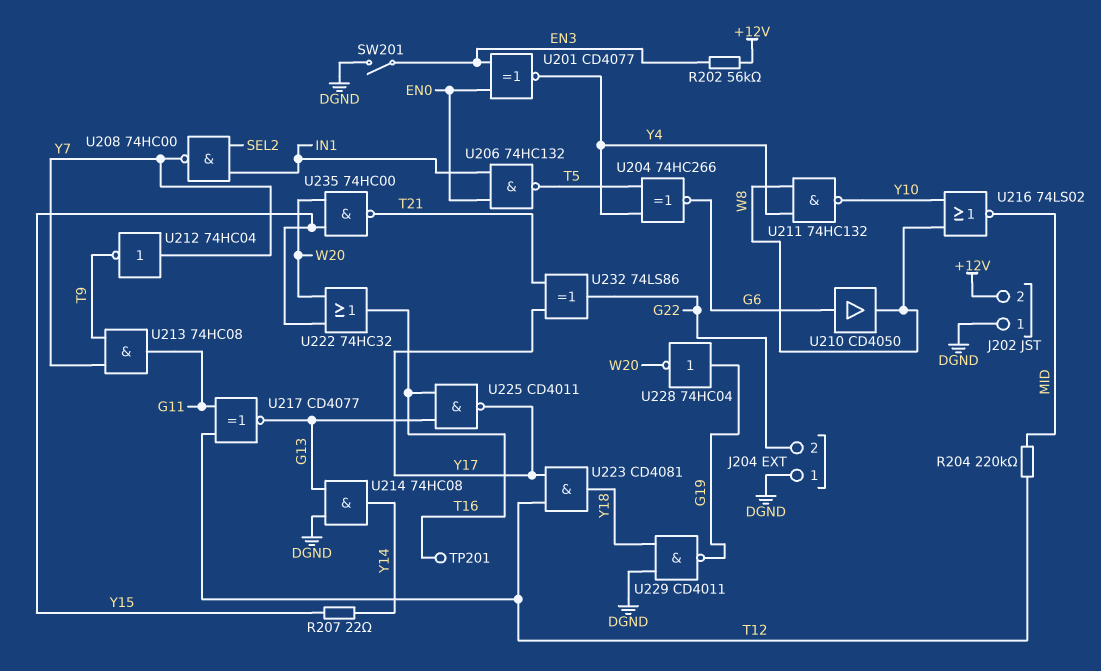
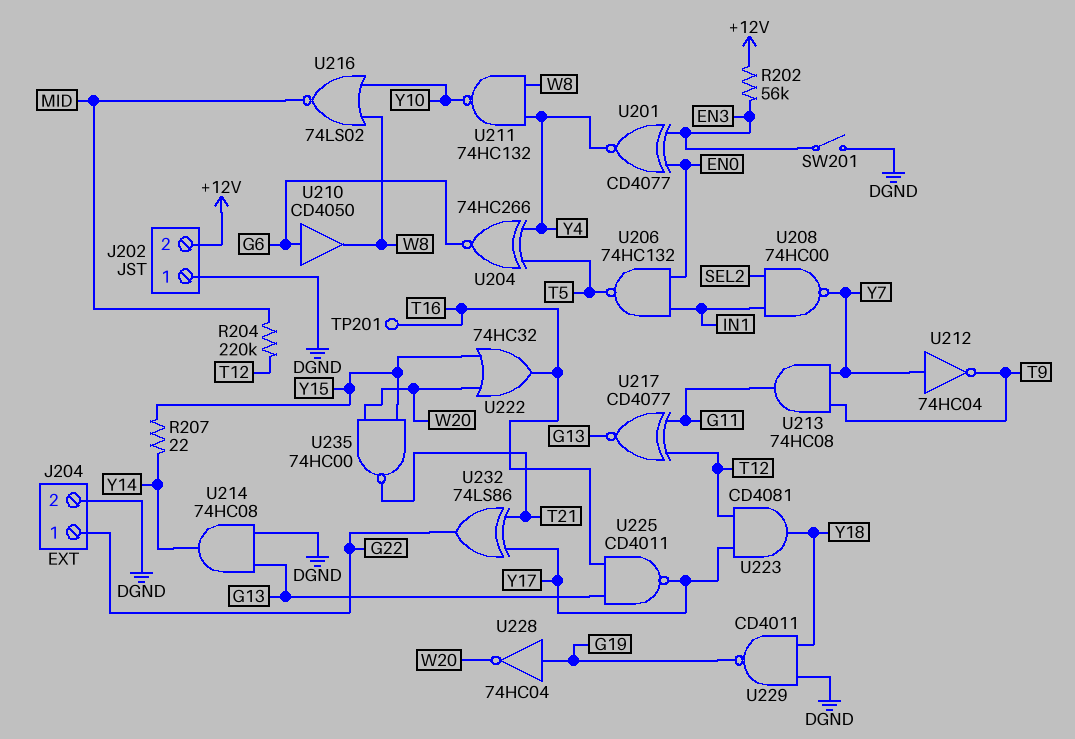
J204 pin 1: DGND -> G22
J204 pin 2: G22 -> DGND

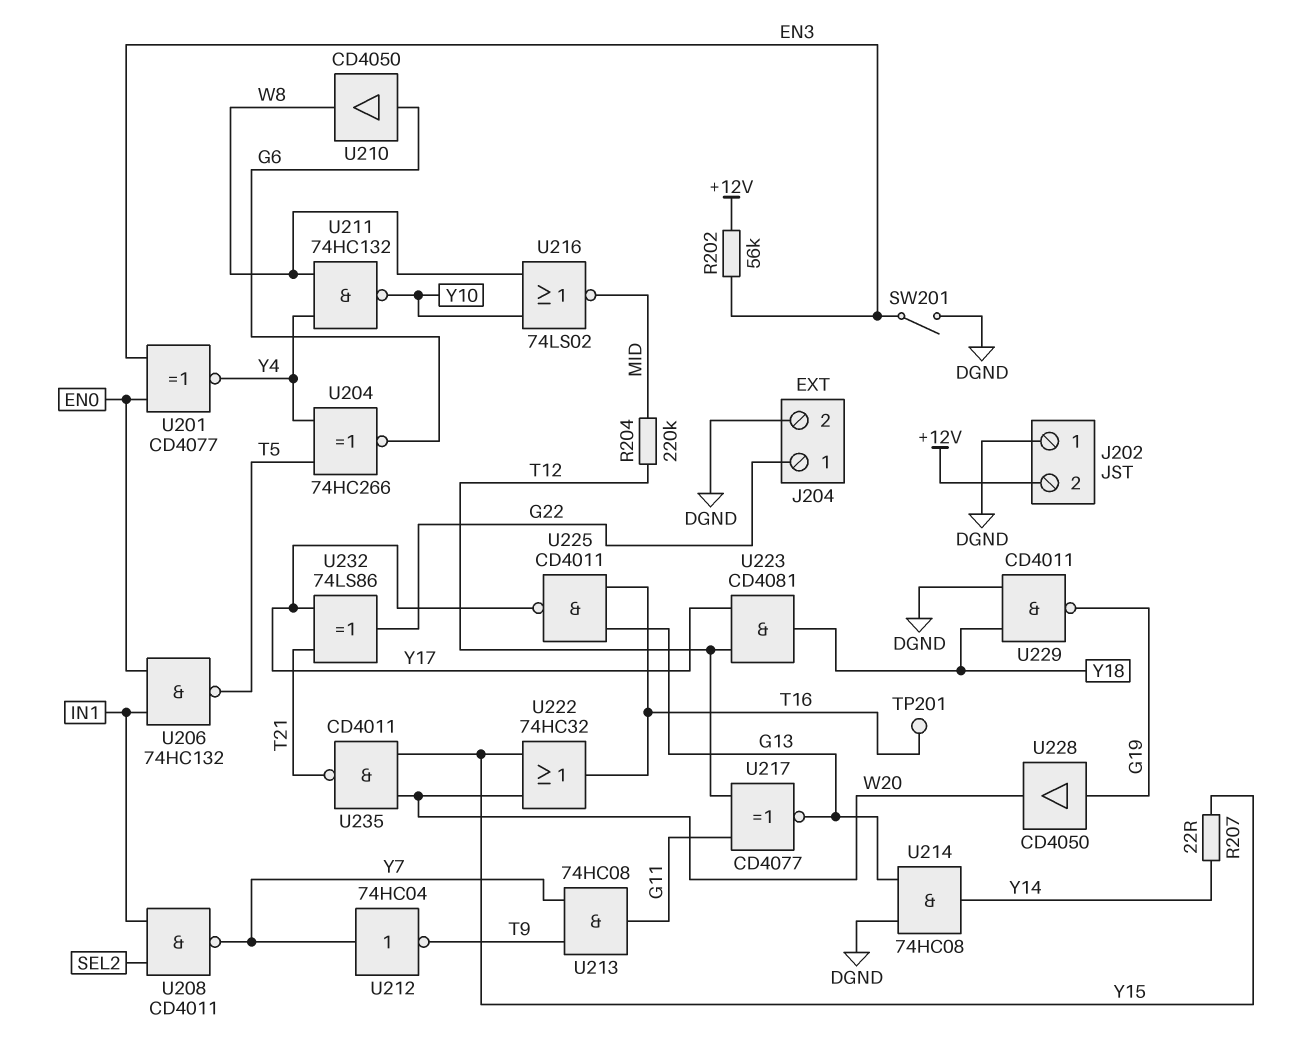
U208: NAND 74HC00 (in IN1, in SEL2, out Y7) -> NAND CD4011 (in IN1, in SEL2, out Y7)
U228: NOT 74HC04 (in G19, out W20) -> buffer CD4050 (in G19, out W20)
U235: NAND 74HC00 (in W20, in Y15, out T21) -> NAND CD4011 (in W20, in Y15, out T21)

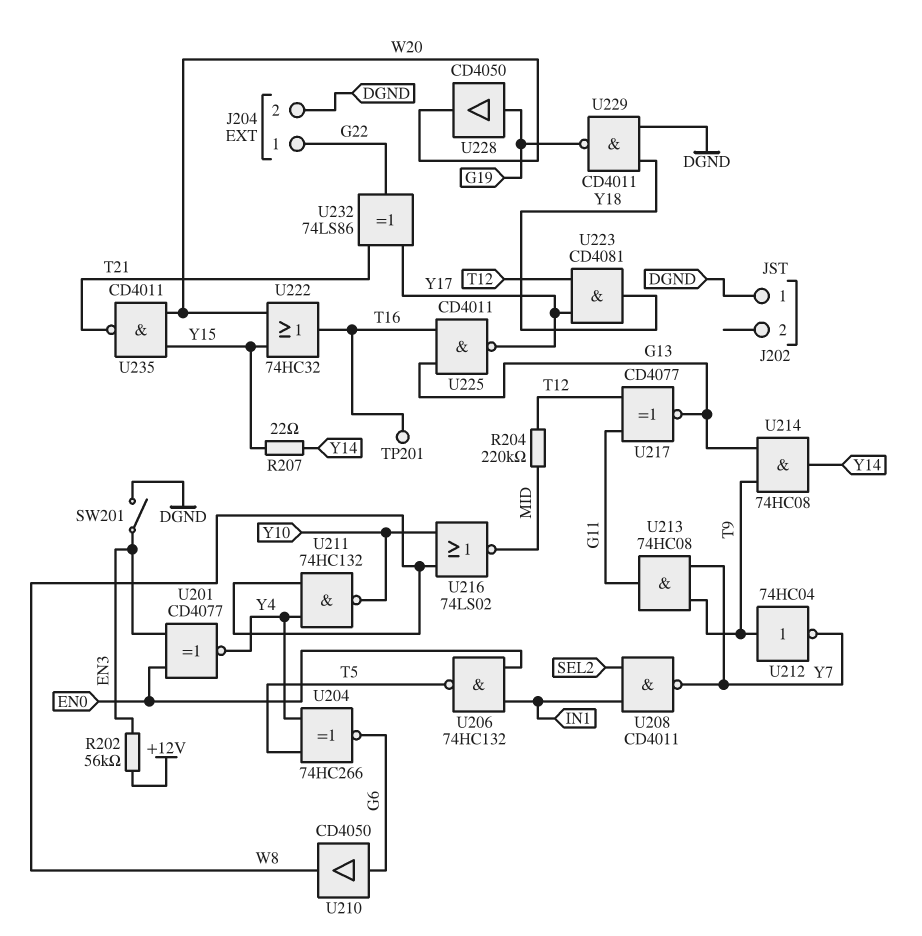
J202 pin 2: +12V -> none
U212: NOT 74HC04 (in Y7, out T9) -> NOT 74HC04 (in T9, out Y7)
U214: AND 74HC08 (in DGND, in G13, out Y14) -> AND 74HC08 (in G13, in T9, out Y14)

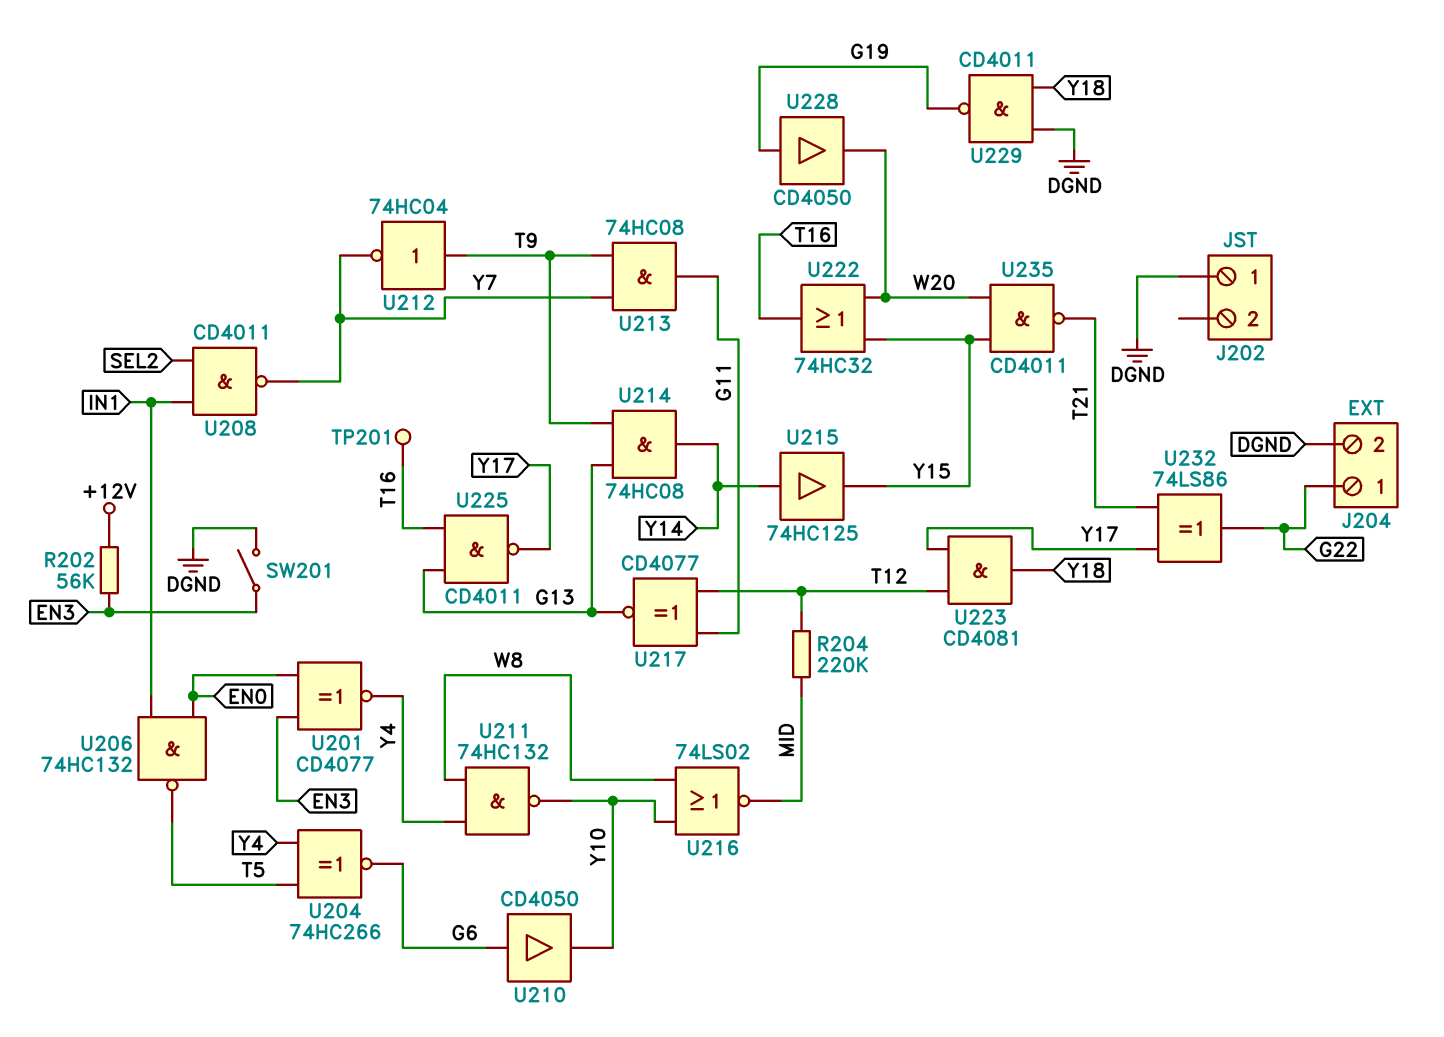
R207: 22 (Y14, Y15) -> none
U210: buffer CD4050 (in G6, out W8) -> buffer CD4050 (in G6, out Y10)
U215: none -> buffer 74HC125 (in Y14, out Y15)

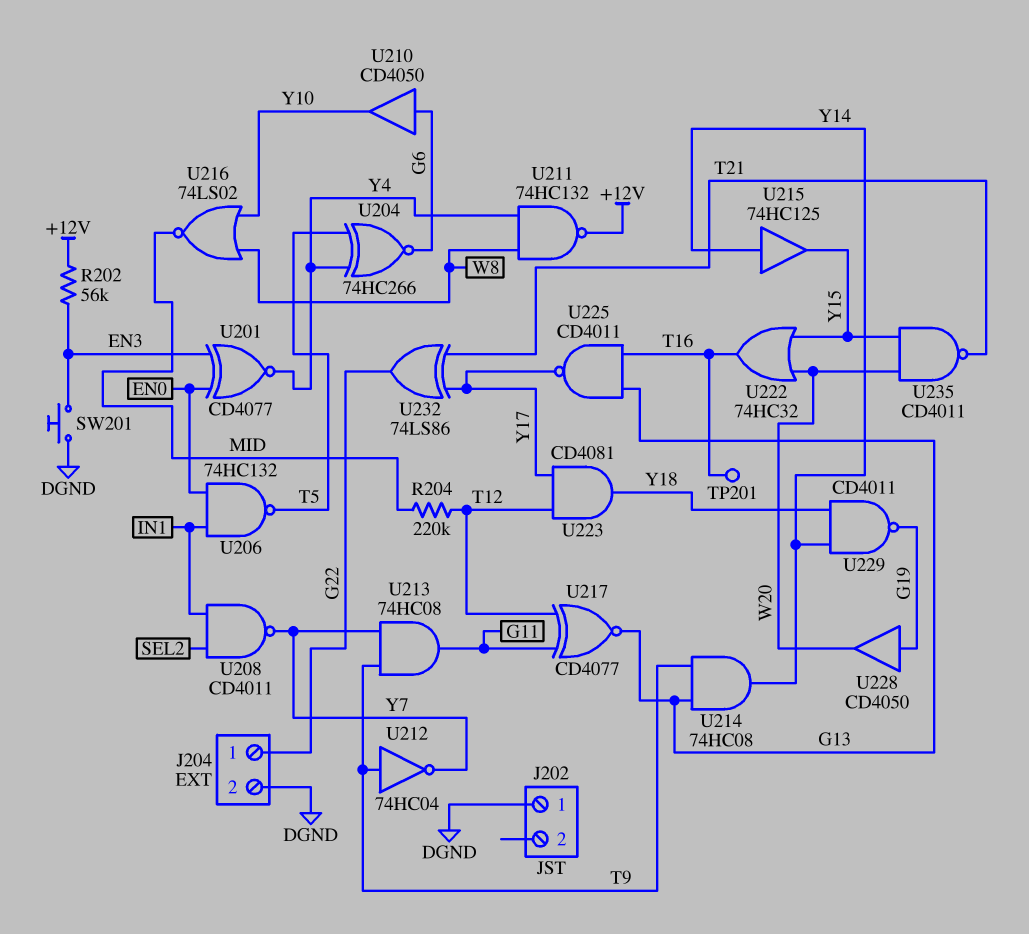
SW201: switch (DGND, EN3) -> button (DGND, EN3)
U211: NAND 74HC132 (in W8, in Y4, out Y10) -> NAND 74HC132 (in W8, in Y4, out +12V)
U229: NAND CD4011 (in DGND, in Y18, out G19) -> NAND CD4011 (in Y14, in Y18, out G19)

